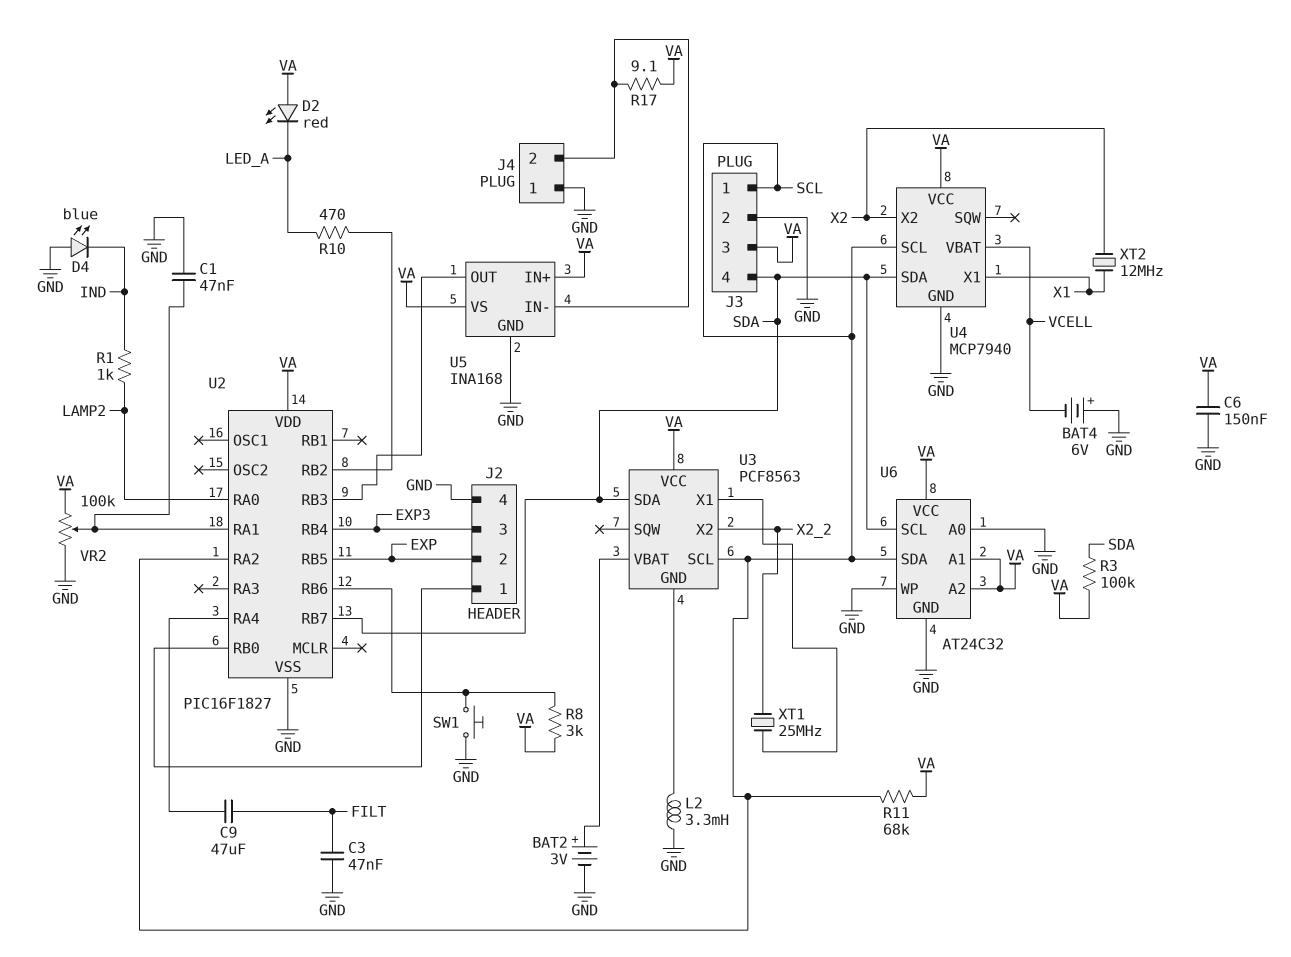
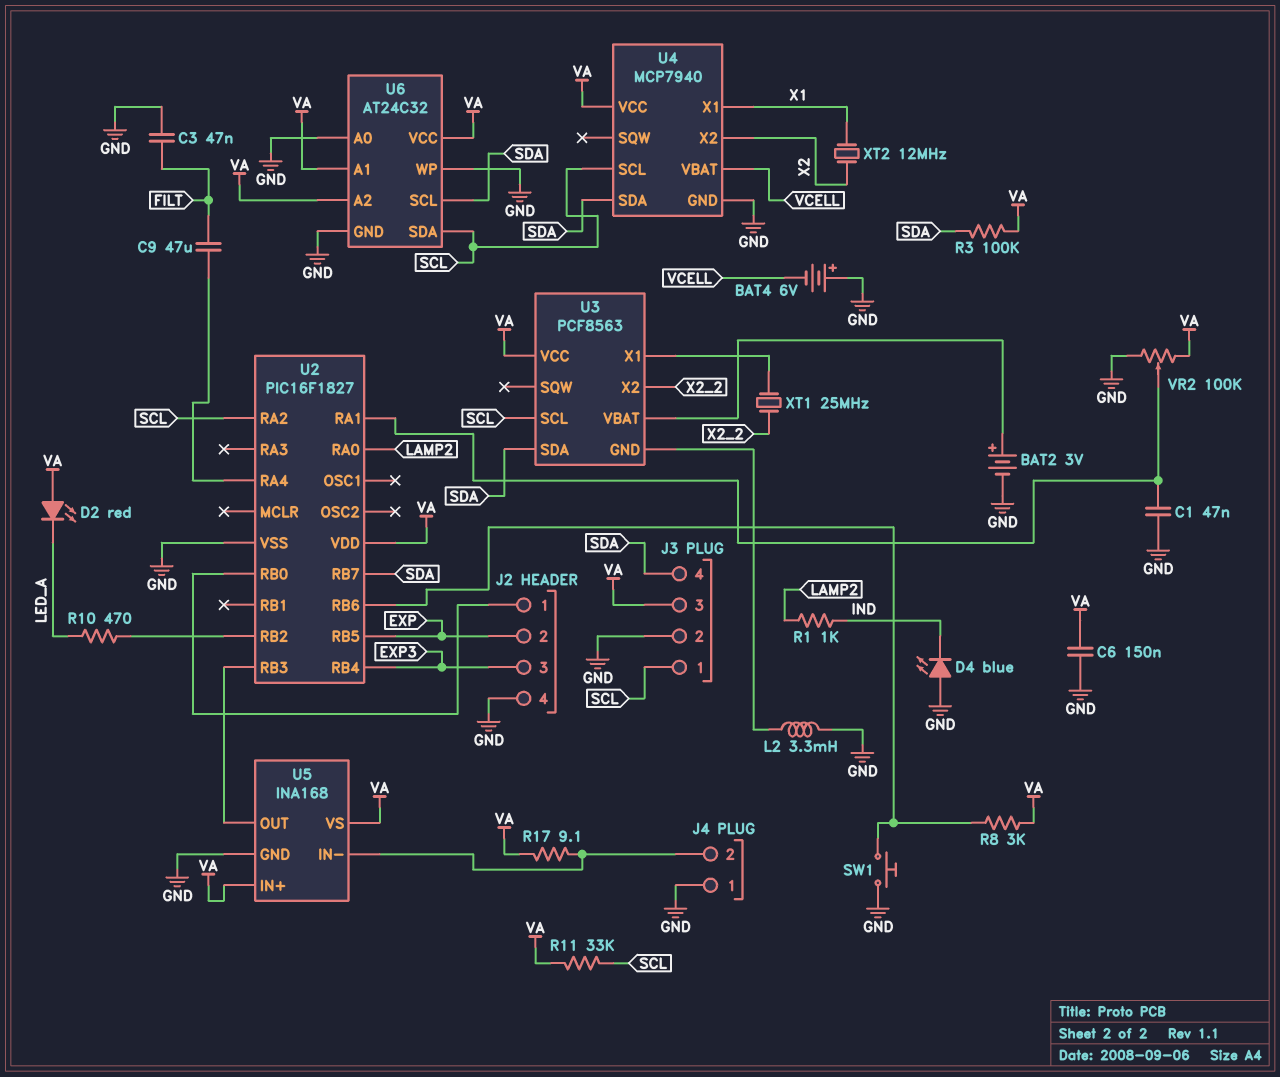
R11: 68k (SCL, VA) -> 33k (SCL, VA)

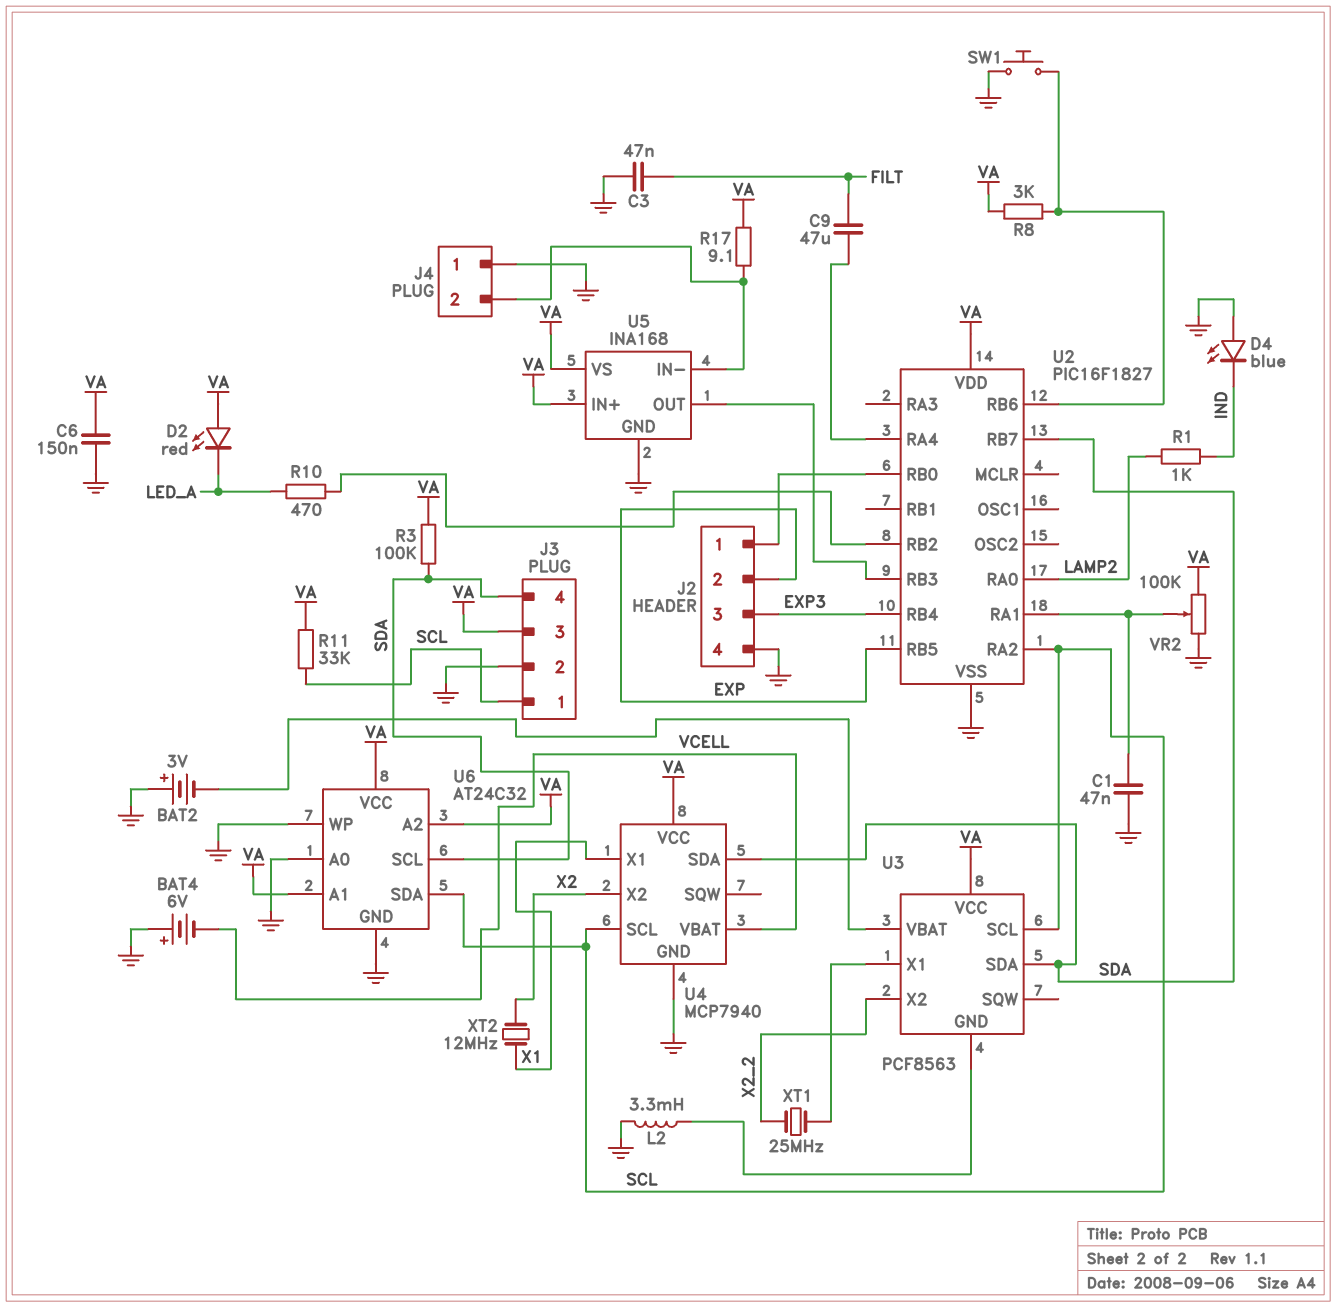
BAT2: 3V (plus U3/VBAT, minus GND) -> 3V (plus GND, minus U3/VBAT)

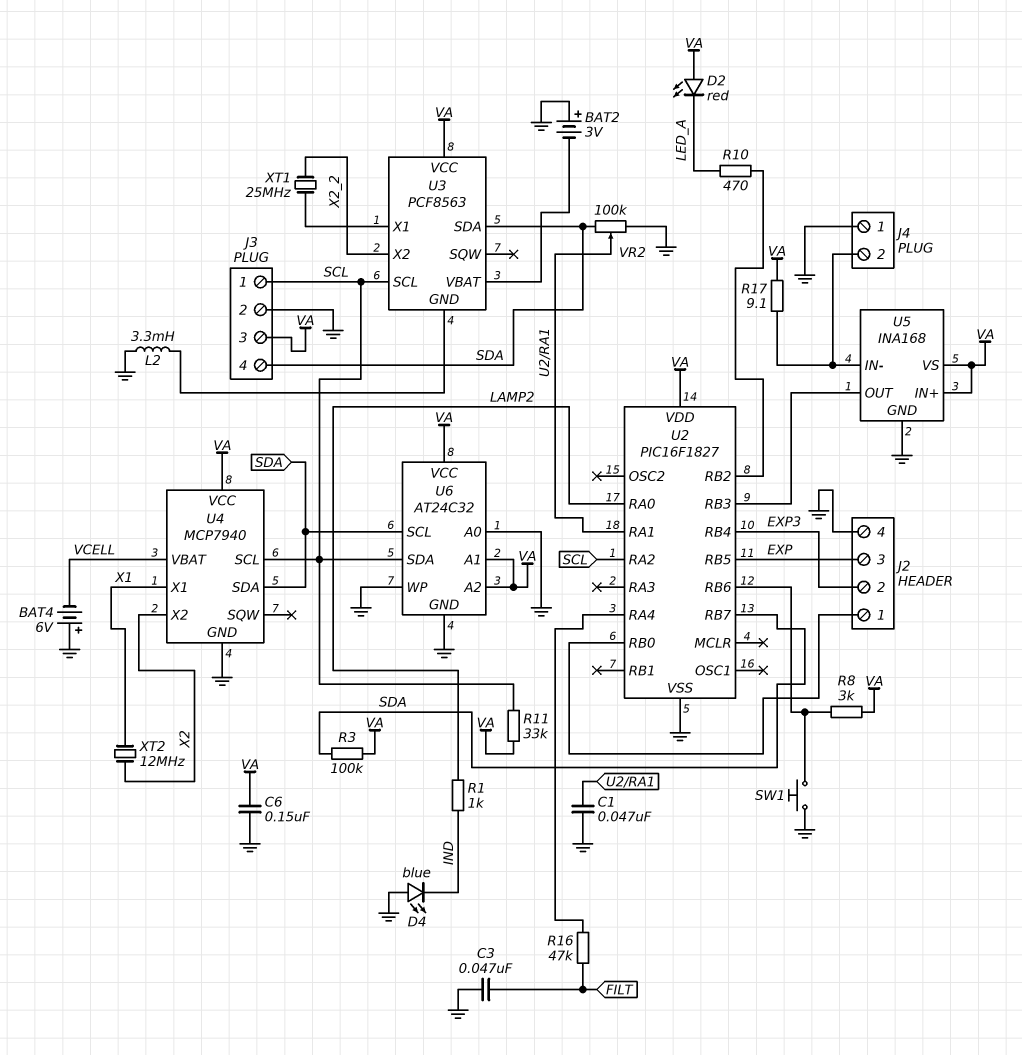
C9: 47uF (FILT, U2/RA4) -> none
J2 pin 2: EXP -> EXP3
J2 pin 3: EXP3 -> EXP
R16: none -> 47k (FILT, U2/RA4)
VR2: 100k (GND, VA, wiper U2/RA1) -> 100k (GND, SDA, wiper U2/RA1)

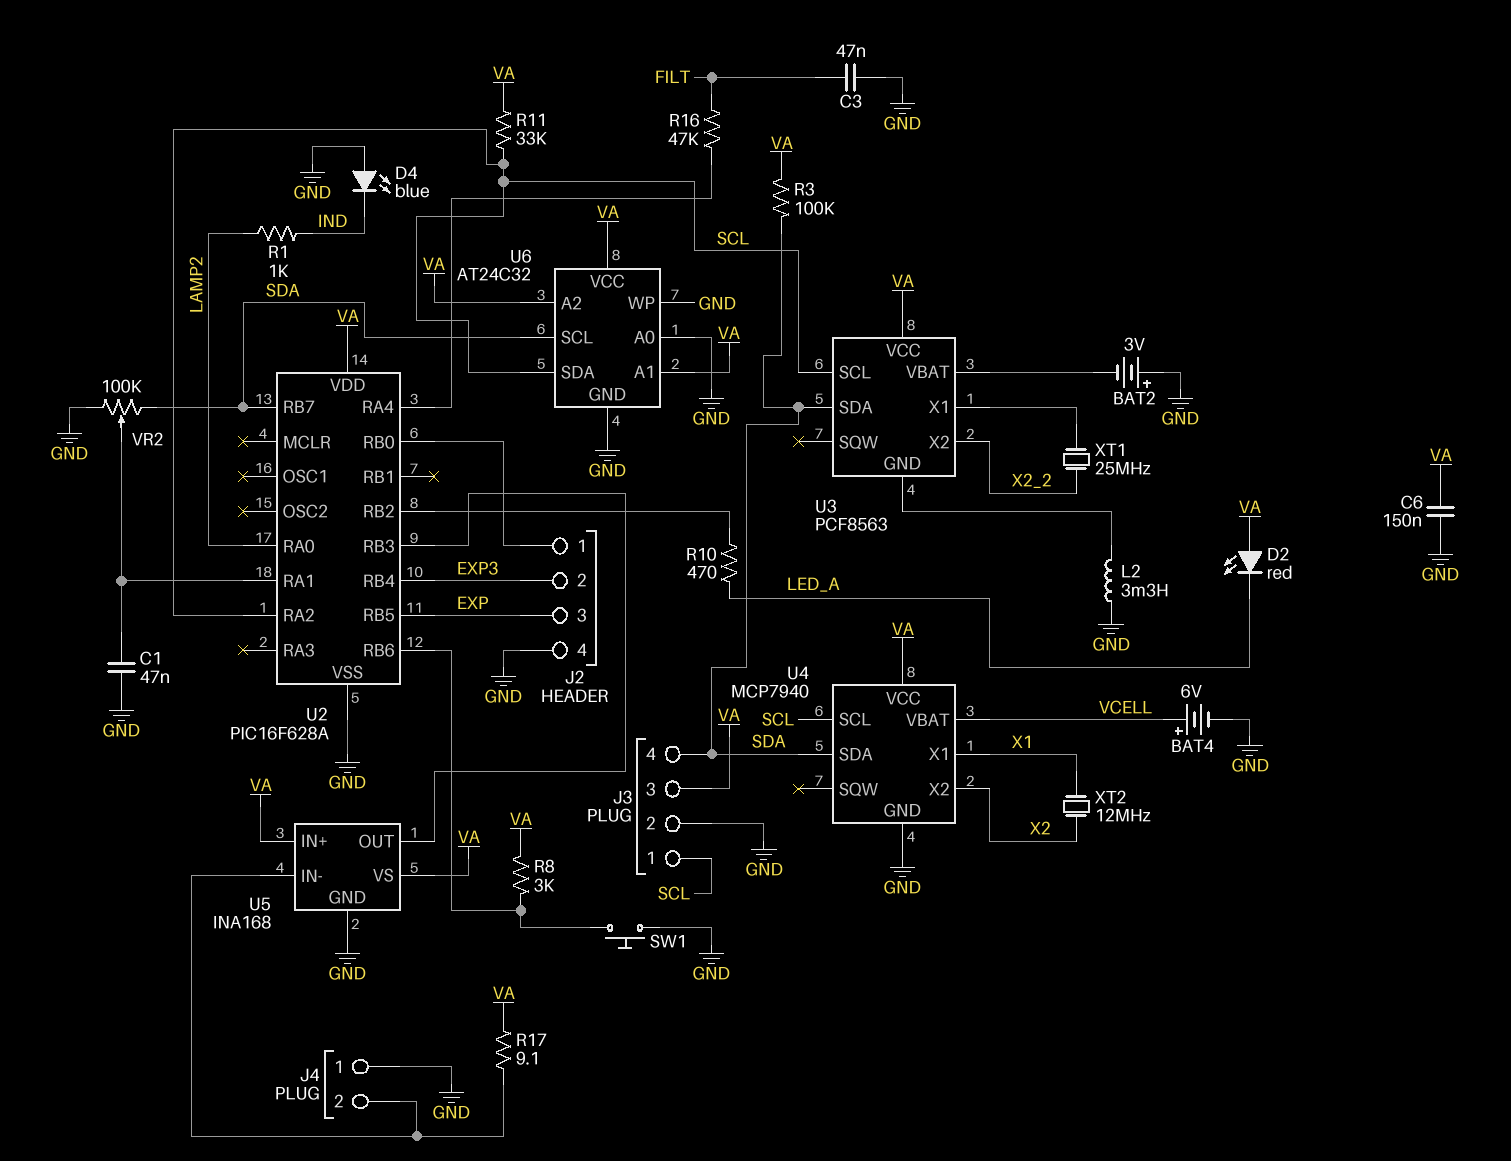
BAT4: 6V (plus GND, minus VCELL) -> 6V (plus VCELL, minus GND)
U2: PIC16F1827 -> PIC16F628A

